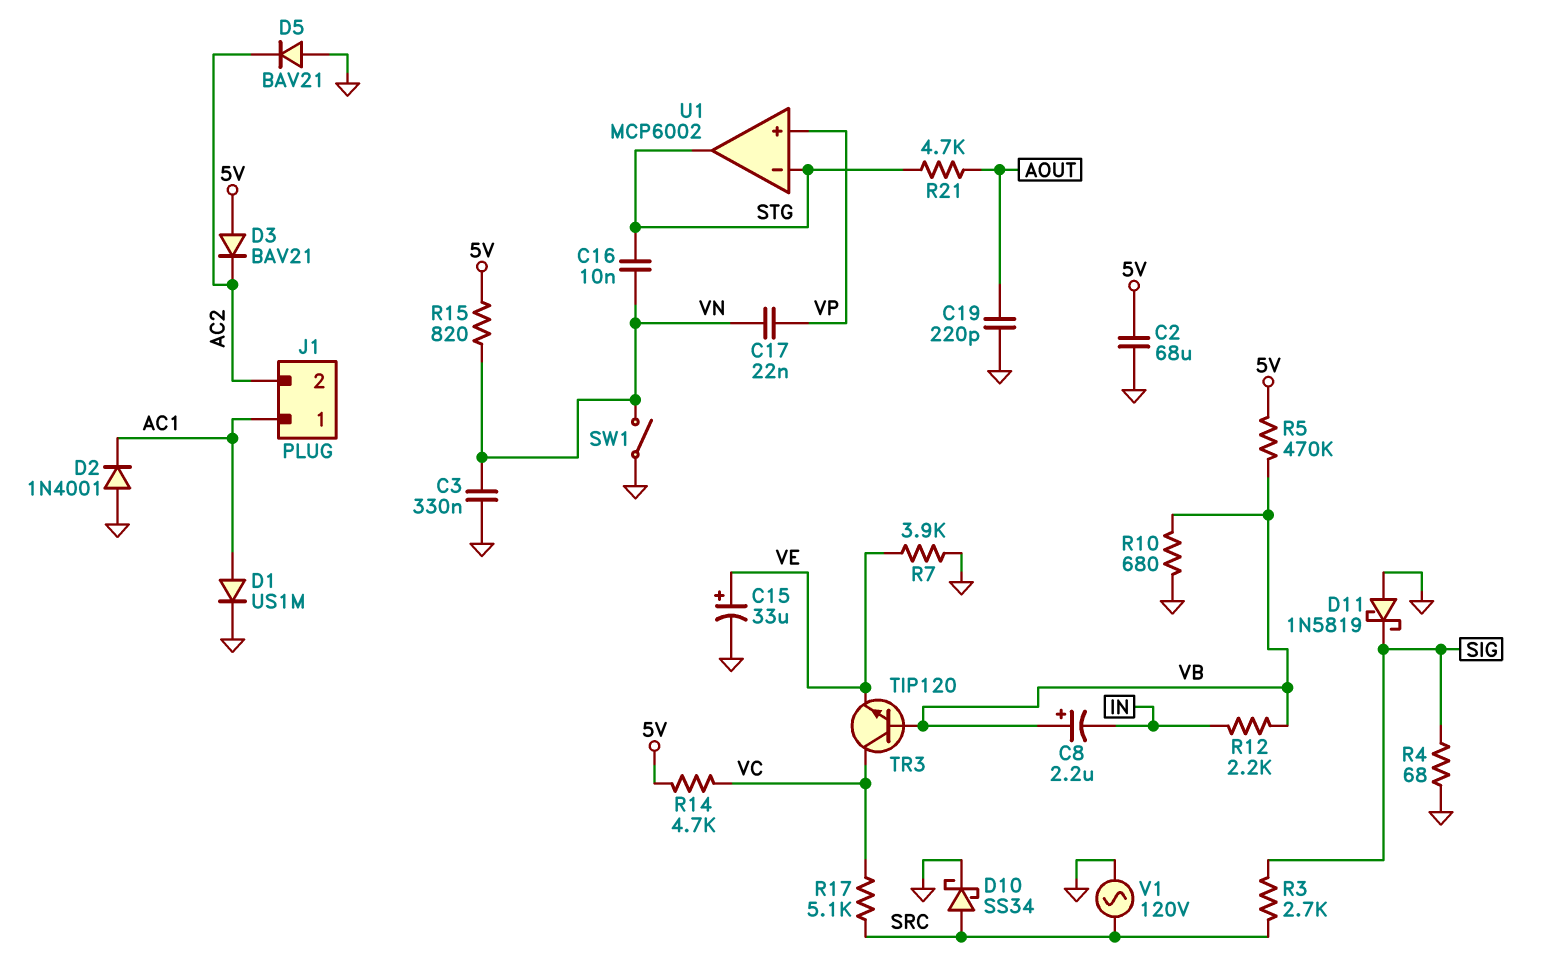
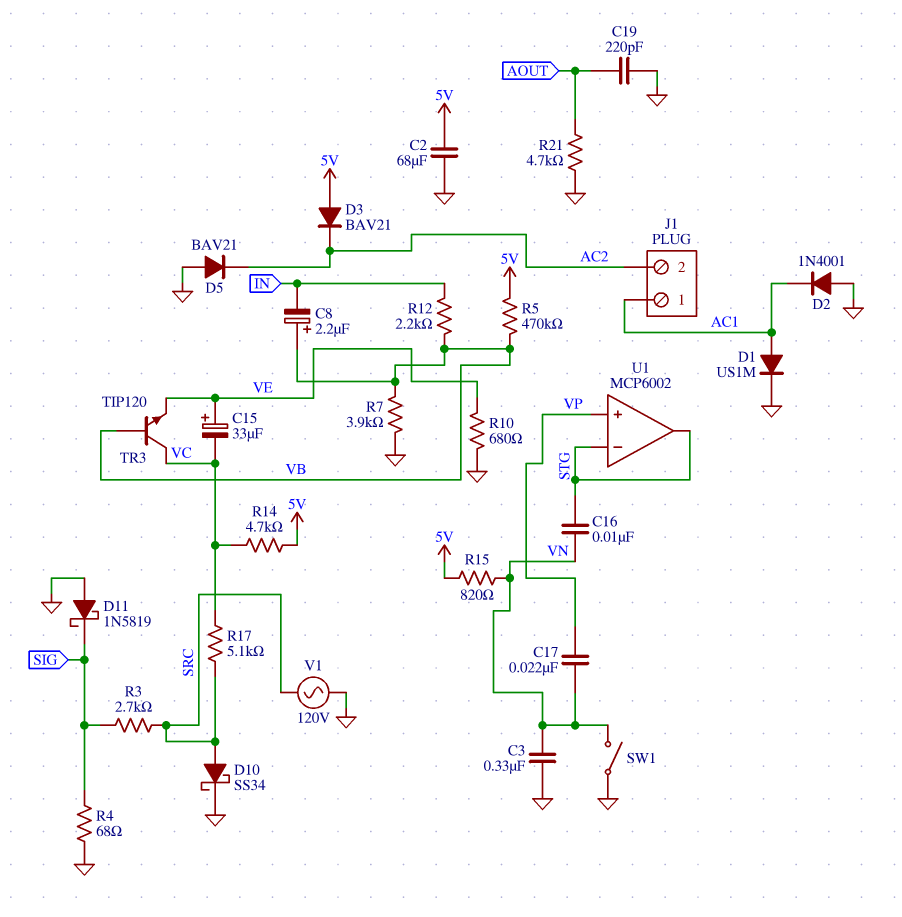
C15: 33uF (plus VE, minus GND) -> 33uF (plus VE, minus VC)
R7: 3.9k (GND, VE) -> 3.9k (GND, VB)
R10: 680 (GND, VB) -> 680 (GND, VE)
R21: 4.7k (AOUT, STG) -> 4.7k (AOUT, GND)

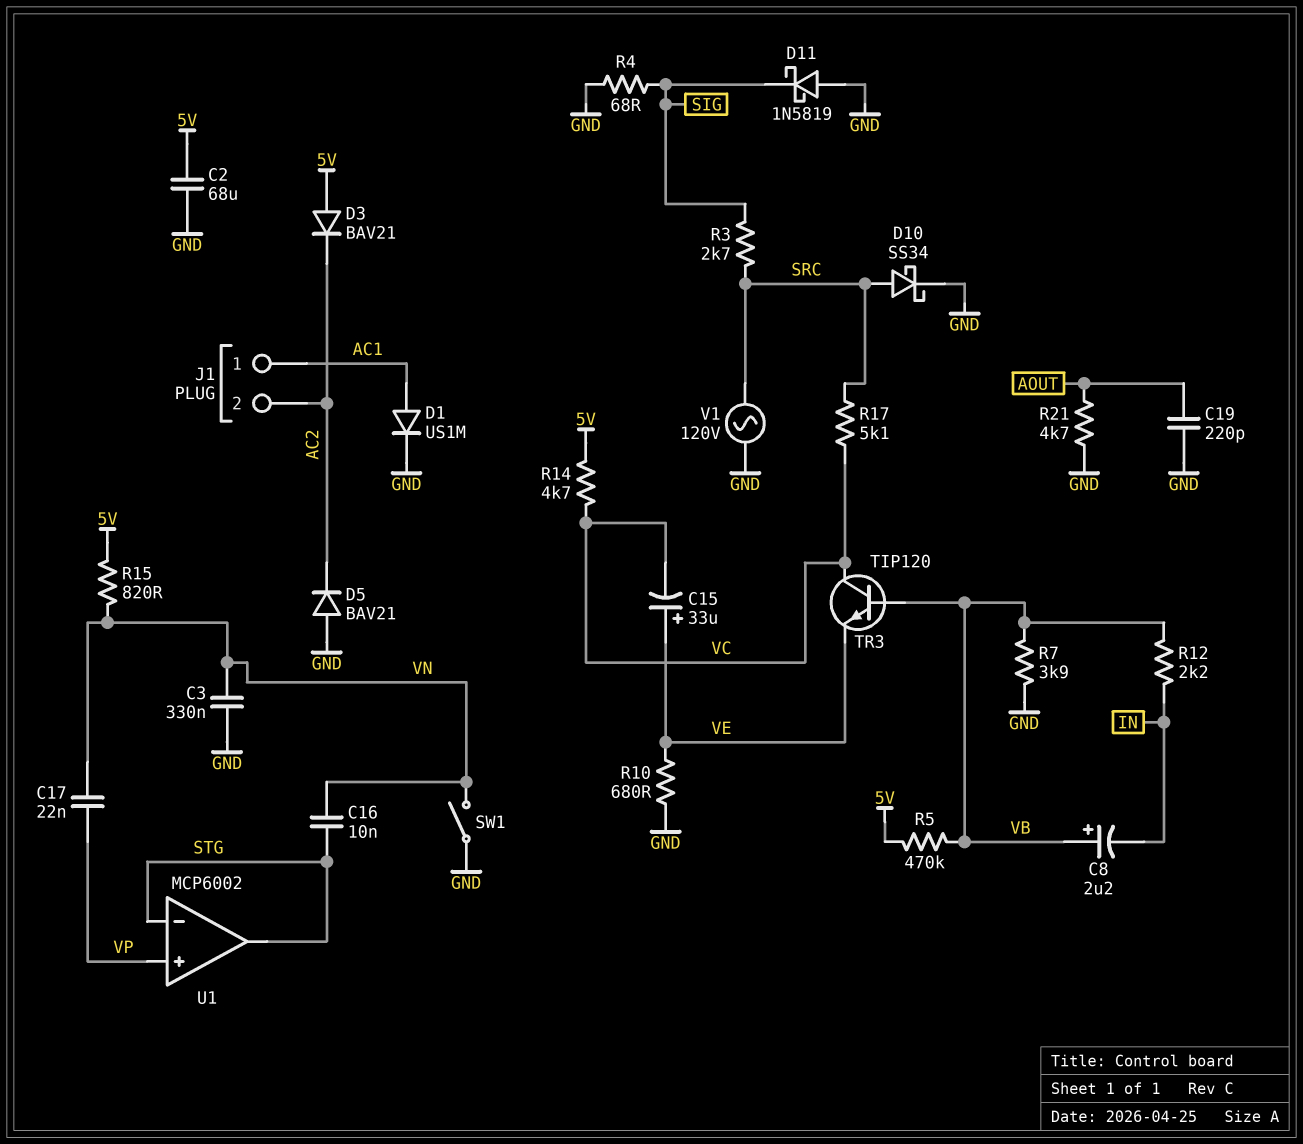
D2: diode 1N4001 (A GND, K AC1) -> none

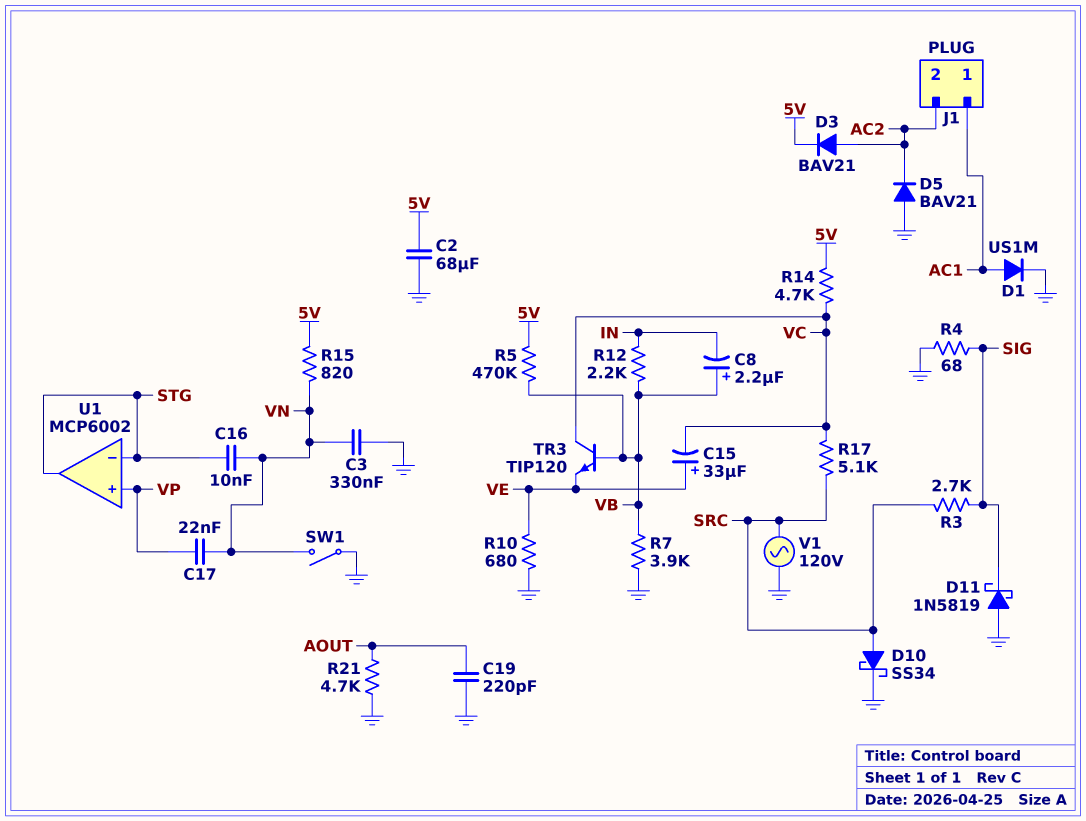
D3: diode BAV21 (A 5V, K AC2) -> diode BAV21 (A AC2, K 5V)

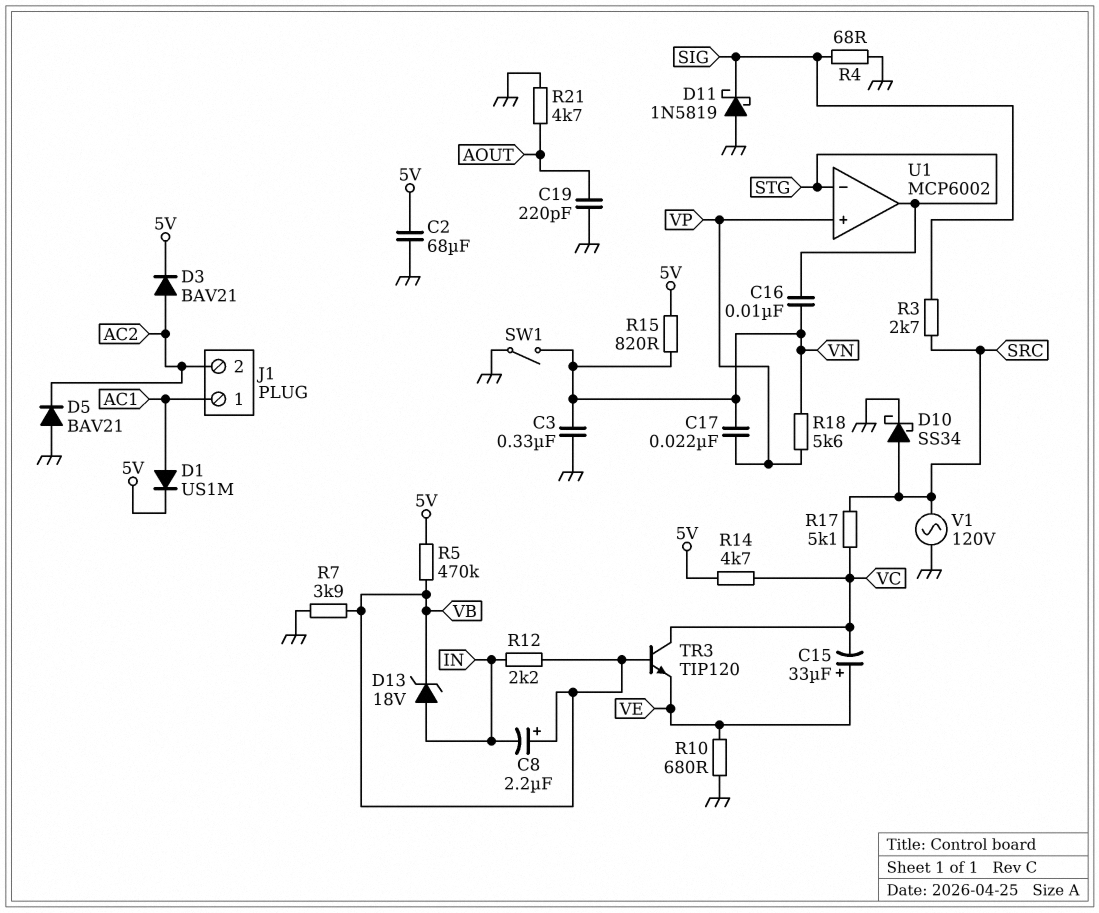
D1: diode US1M (A AC1, K GND) -> diode US1M (A AC1, K 5V)
D13: none -> zener 18V (A IN, K VB)
R18: none -> 5.6k (VN, VP)

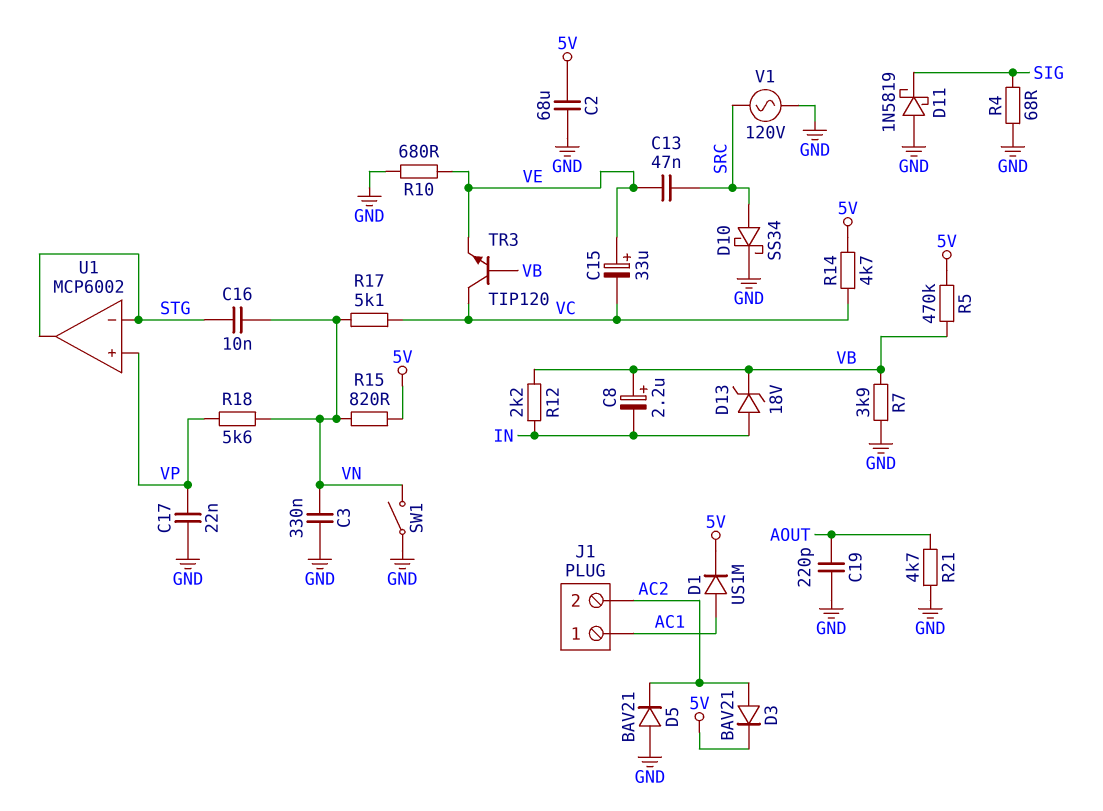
C13: none -> 47nF (SRC, VE)
C17: 22nF (VN, VP) -> 22nF (GND, VP)
R3: 2.7k (SIG, SRC) -> none
R17: 5.1k (SRC, VC) -> 5.1k (VC, VN)

